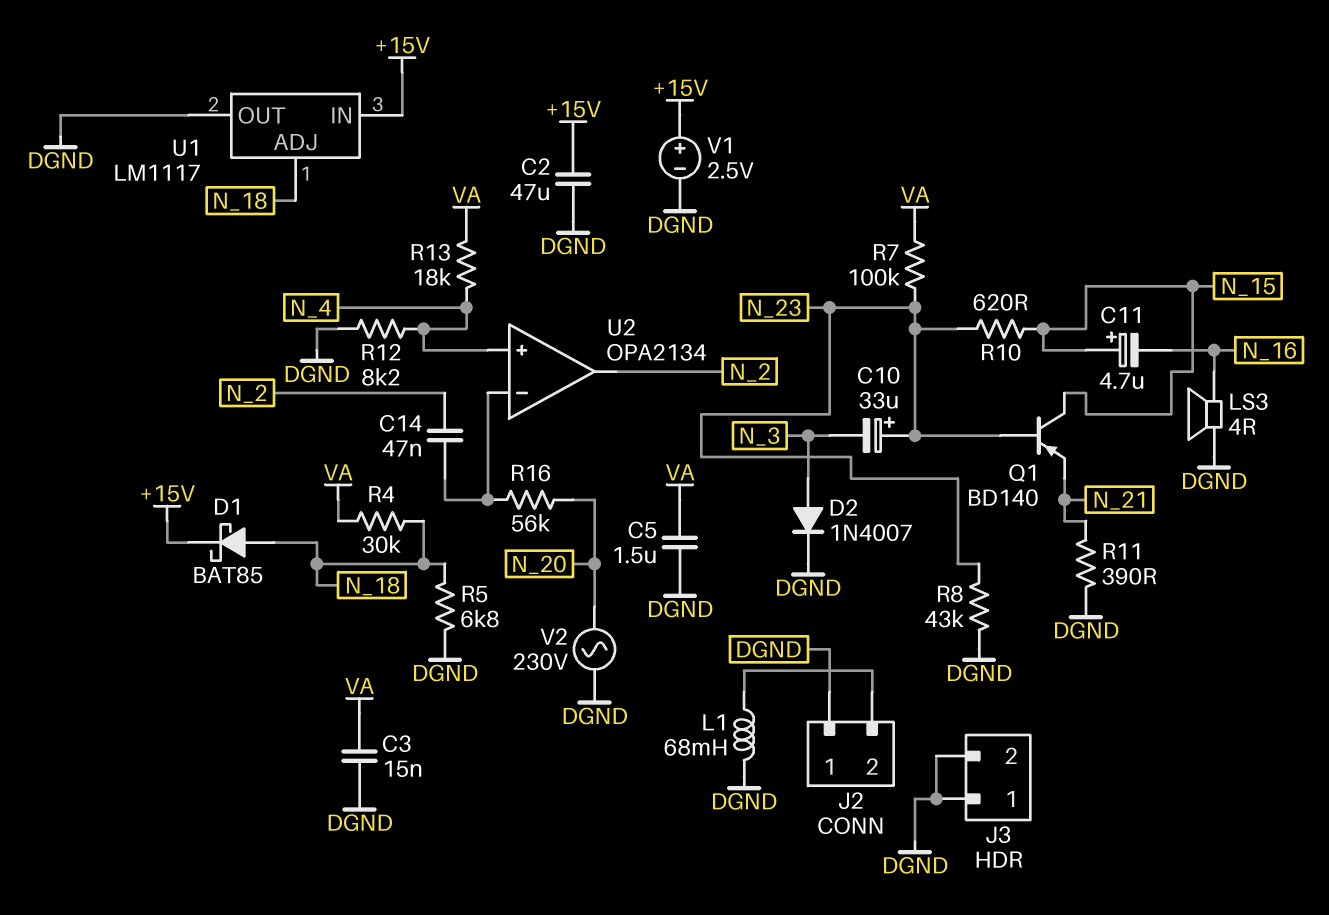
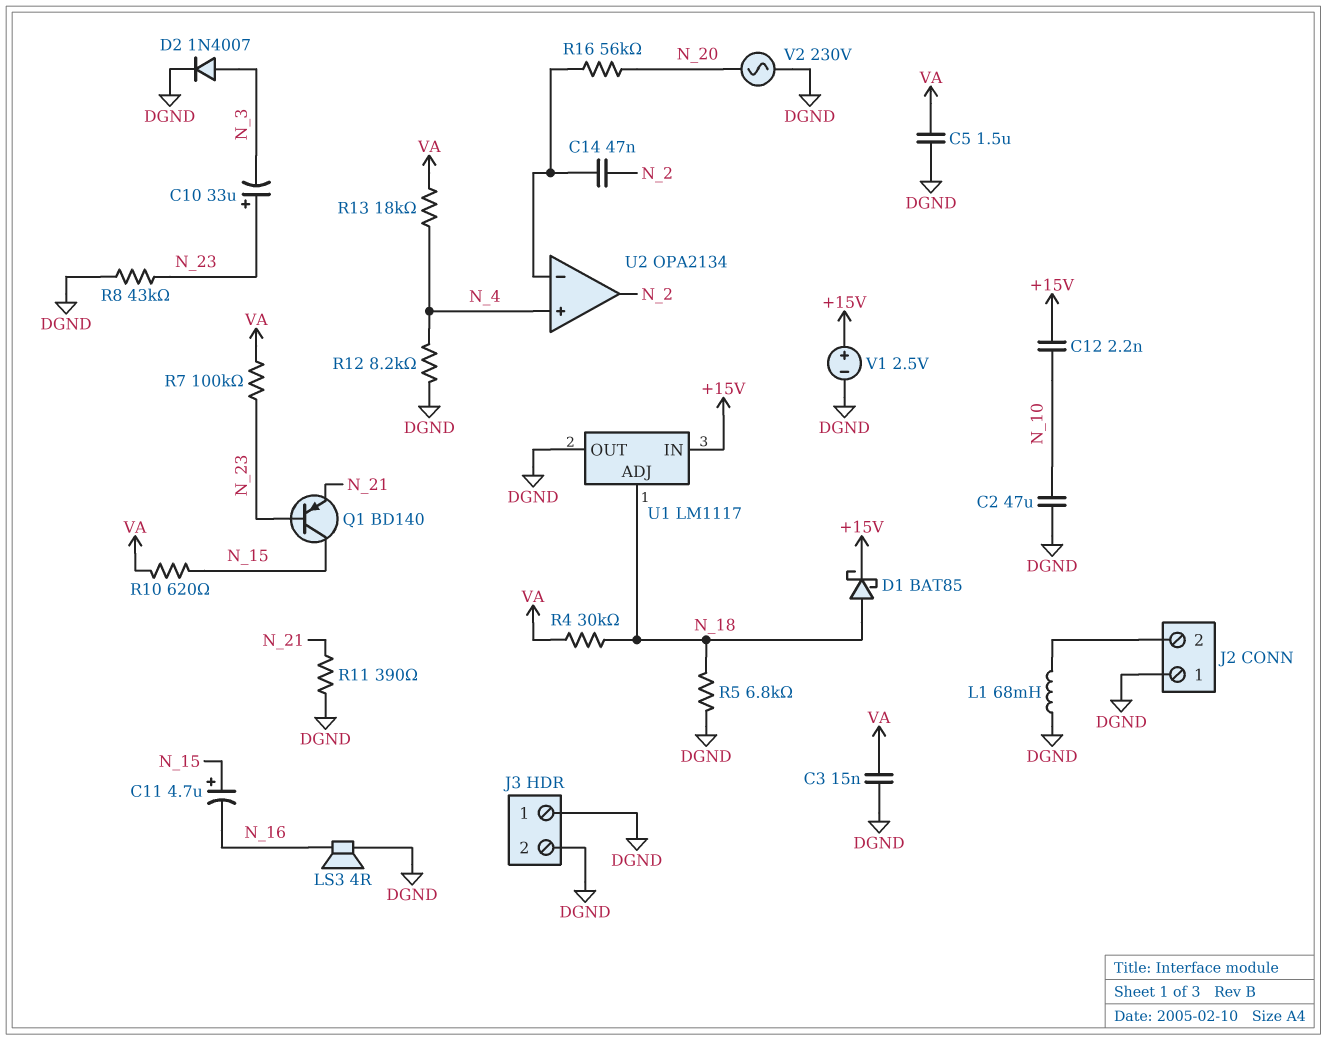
C2: 47uF (+15V, DGND) -> 47uF (DGND, N_10)
C12: none -> 2.2nF (+15V, N_10)
R10: 620 (N_15, N_23) -> 620 (N_15, VA)

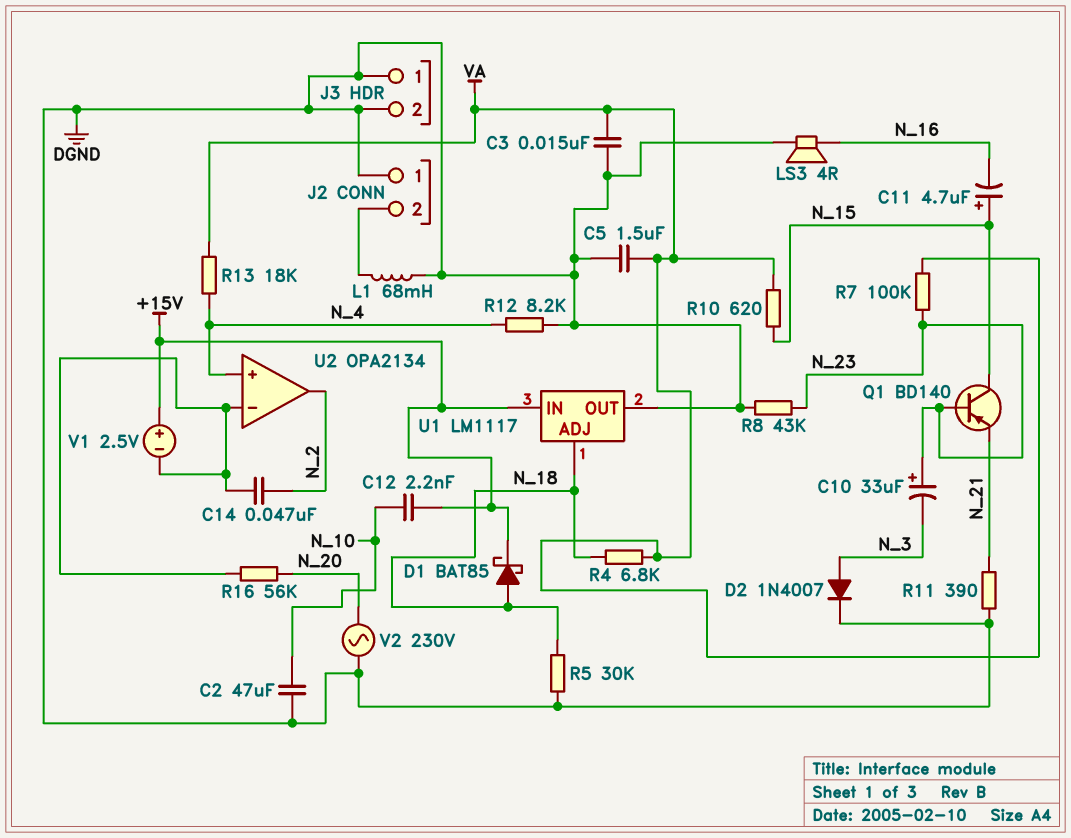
R4: 30k (N_18, VA) -> 6.8k (N_18, VA)
R5: 6.8k (DGND, N_18) -> 30k (DGND, N_18)
V1: 2.5V (plus +15V, minus DGND) -> 2.5V (plus +15V, minus U2/in-)

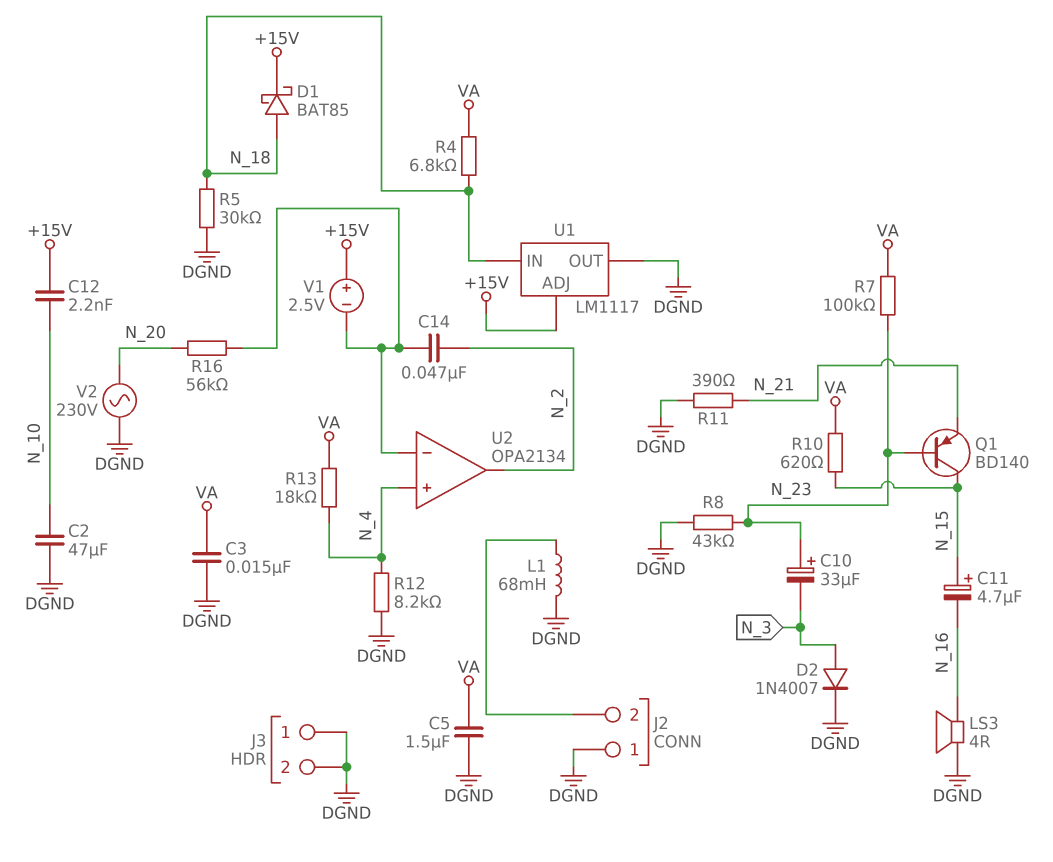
U1 pin ADJ: N_18 -> +15V
U1 pin IN: +15V -> N_18

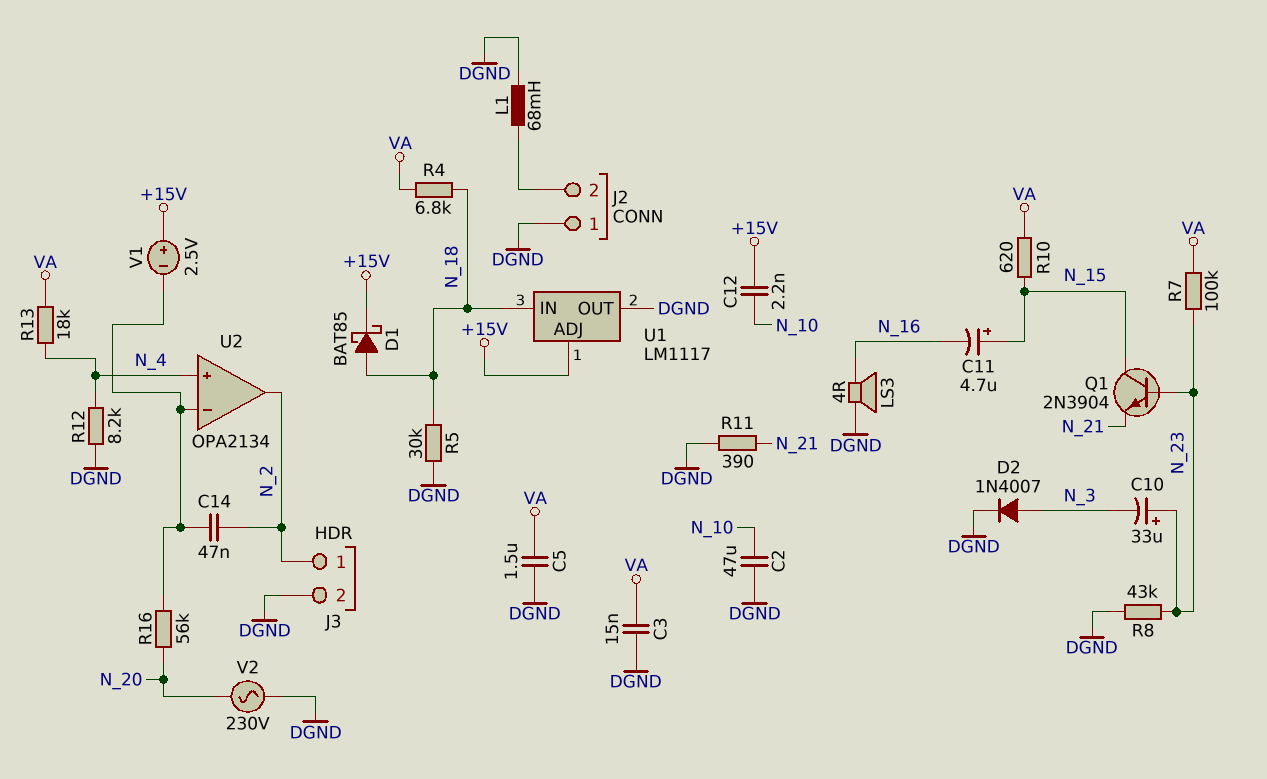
J3 pin 1: DGND -> N_2
Q1: PNP BD140 (B N_23, C N_15, E N_21) -> NPN 2N3904 (B N_23, C N_15, E N_21)

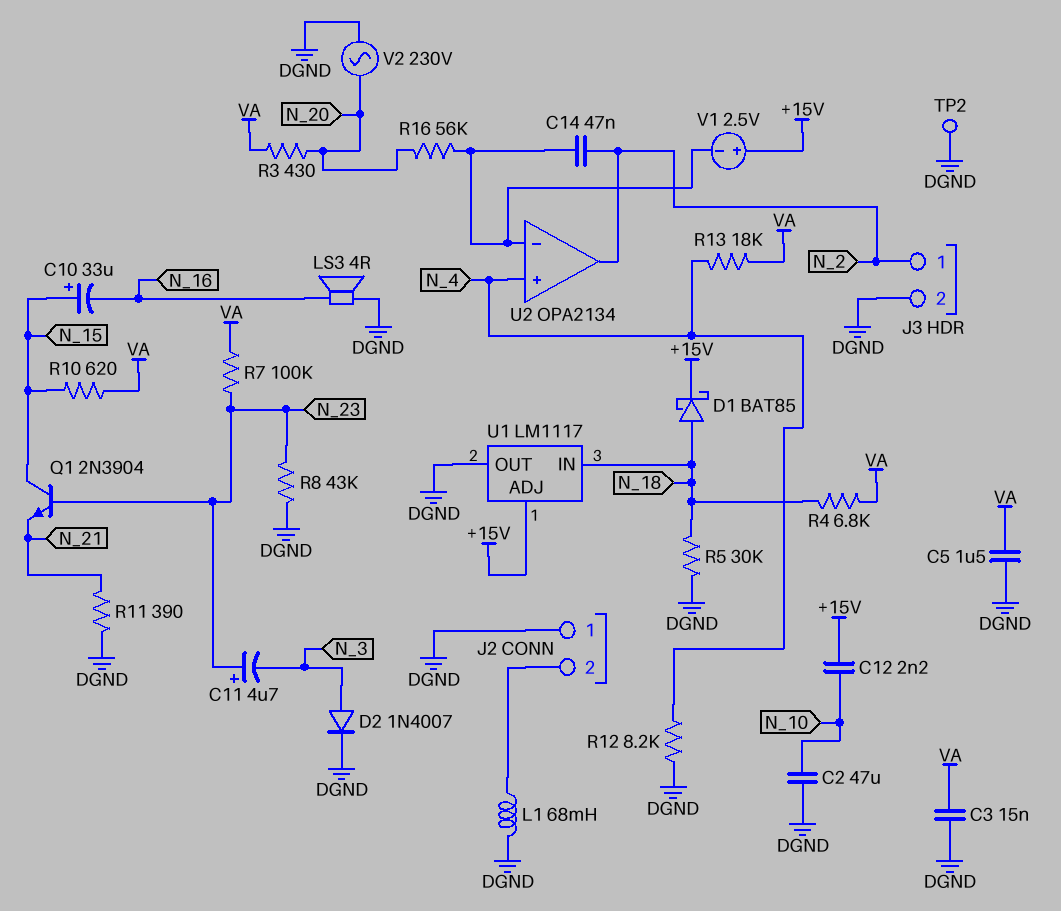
C10: 33uF (plus N_23, minus N_3) -> 33uF (plus N_15, minus N_16)
C11: 4.7uF (plus N_15, minus N_16) -> 4.7uF (plus N_23, minus N_3)
R3: none -> 430 (N_20, VA)
TP2: none -> test point (DGND)

